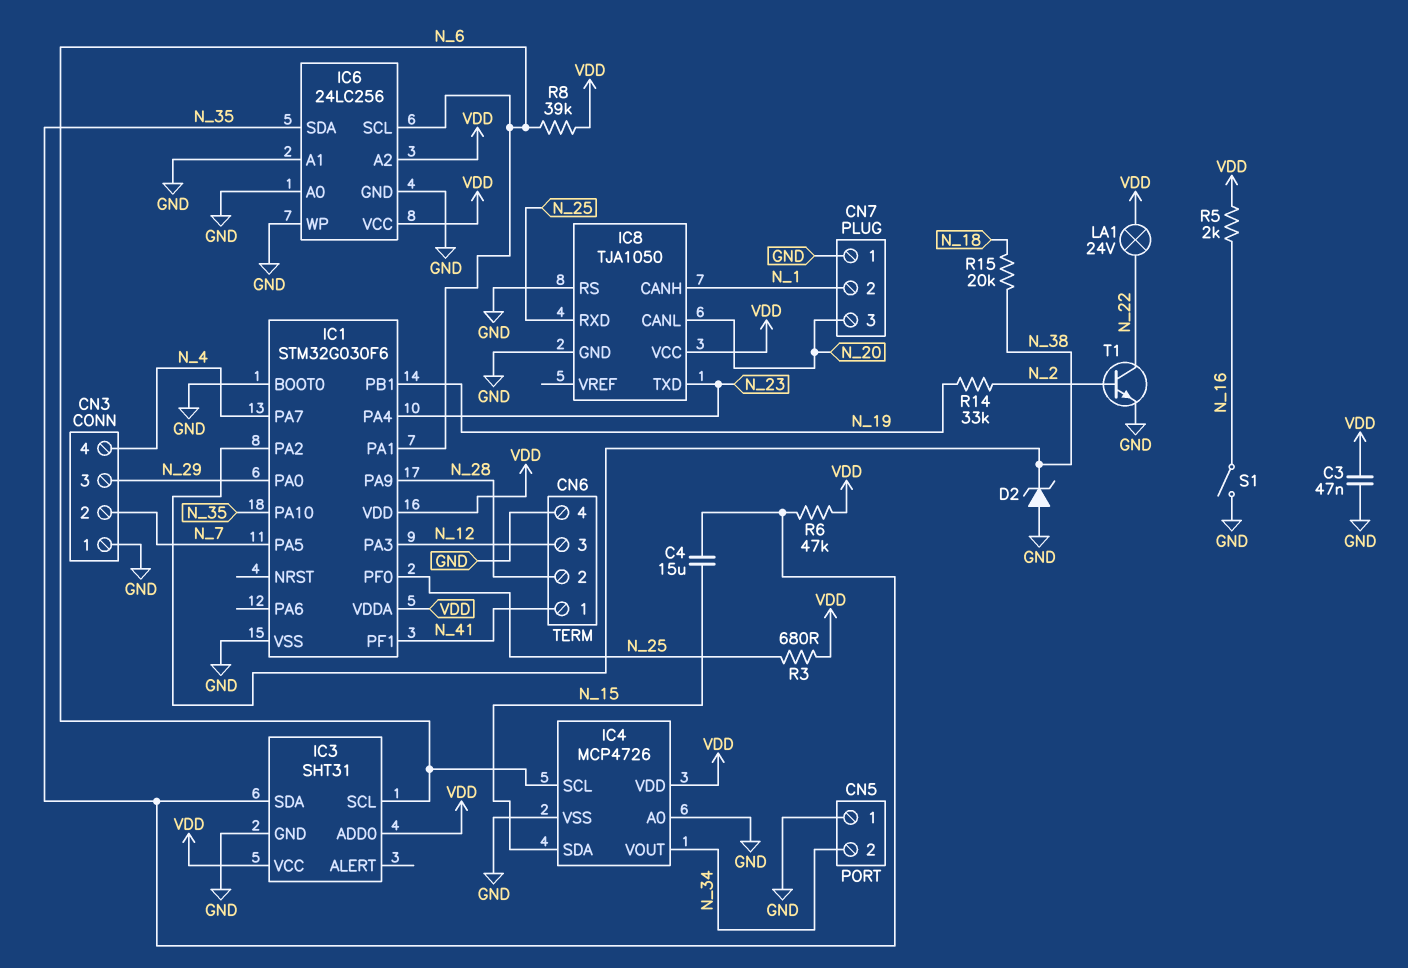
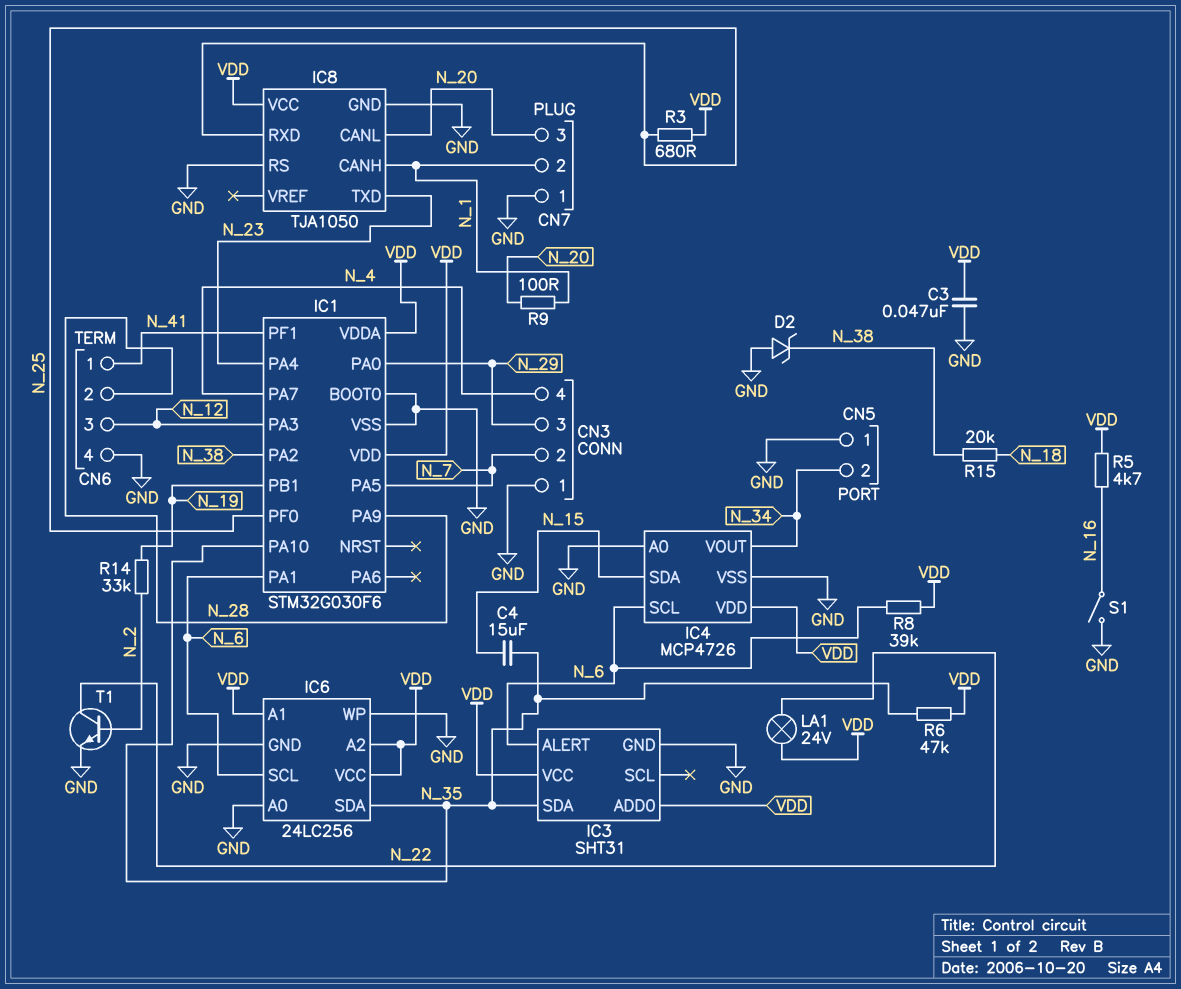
IC3 pin ALERT: none -> N_6
IC3 pin SCL: N_6 -> none
IC6 pin A1: GND -> VDD
R5: 2k (N_16, VDD) -> 4.7k (N_16, VDD)
R9: none -> 100 (N_1, N_20)

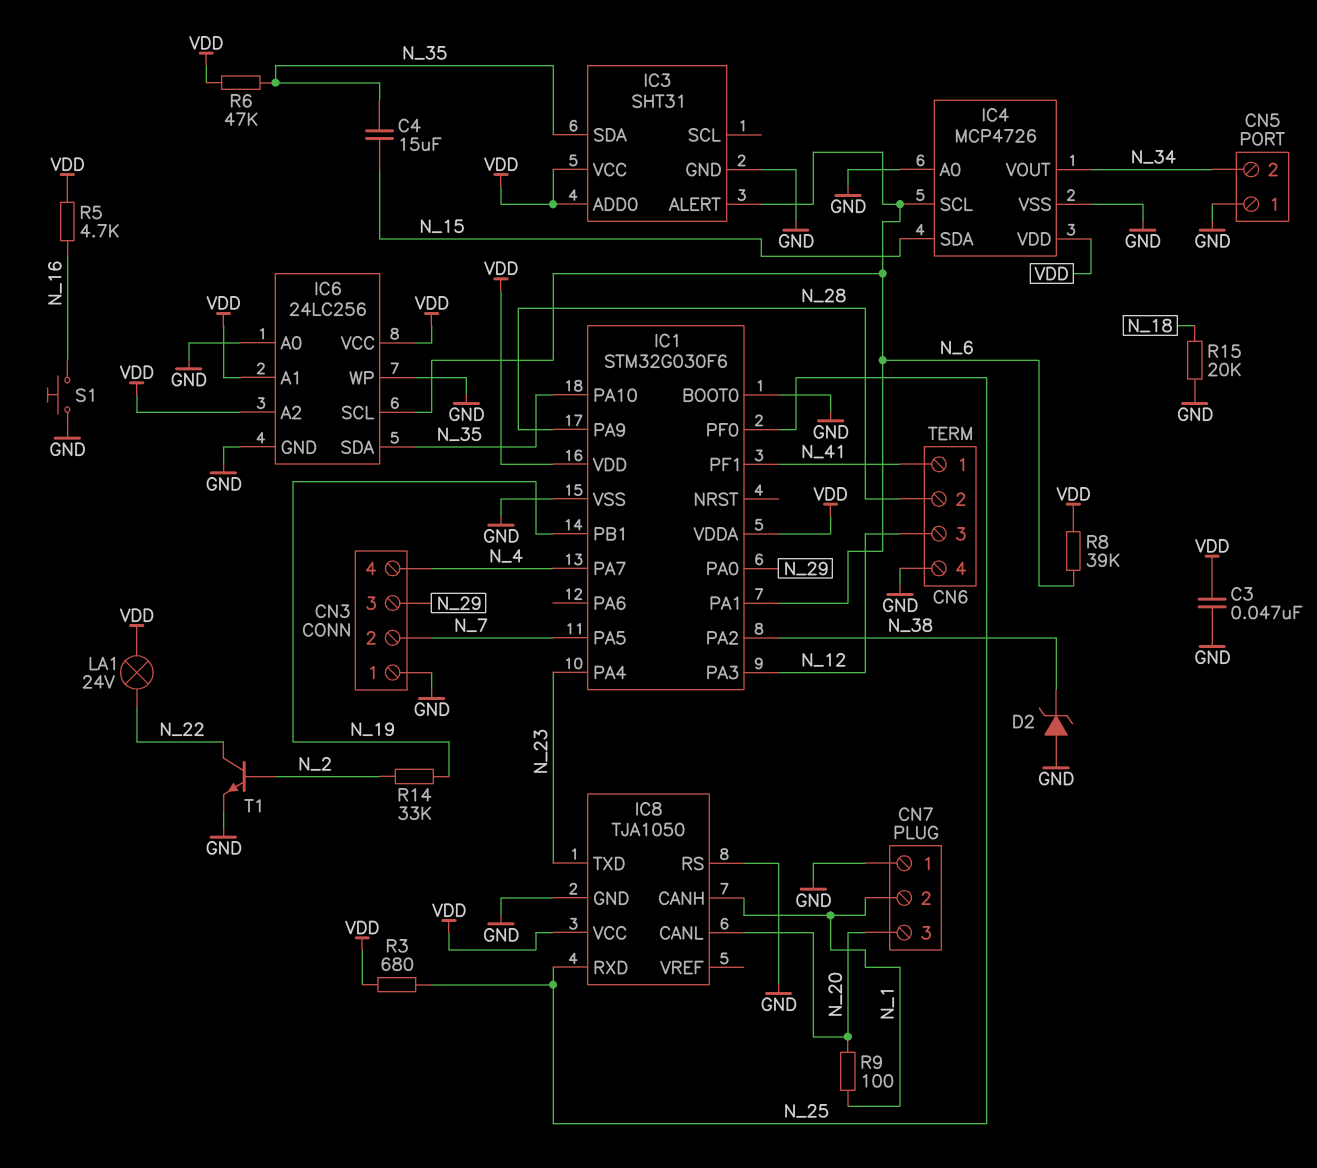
R15: 20k (N_18, N_38) -> 20k (GND, N_18)
S1: switch (GND, N_16) -> button (GND, N_16)

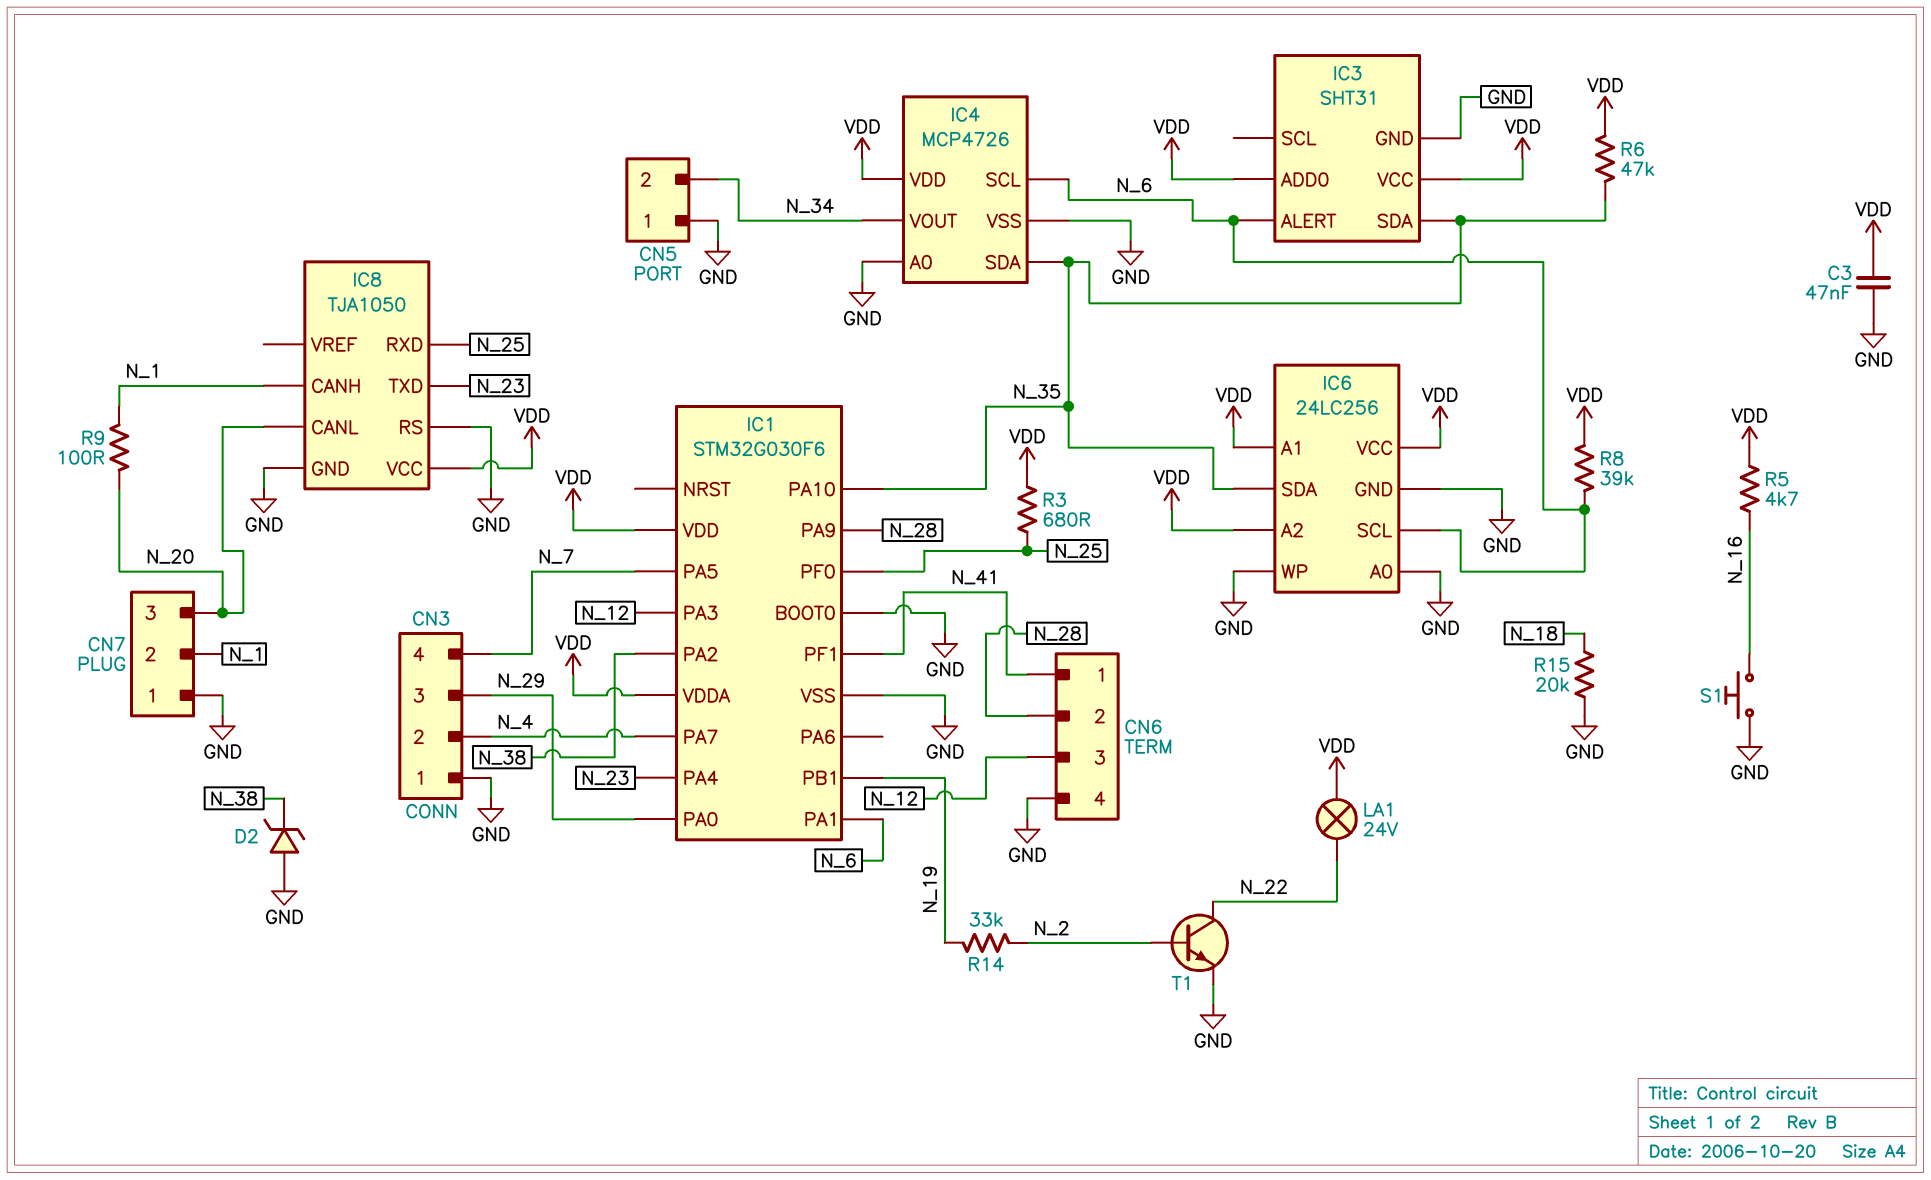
C4: 15uF (N_15, N_35) -> none
CN3 pin 2: N_7 -> N_4
CN3 pin 4: N_4 -> N_7
IC4 pin SDA: N_15 -> N_35

